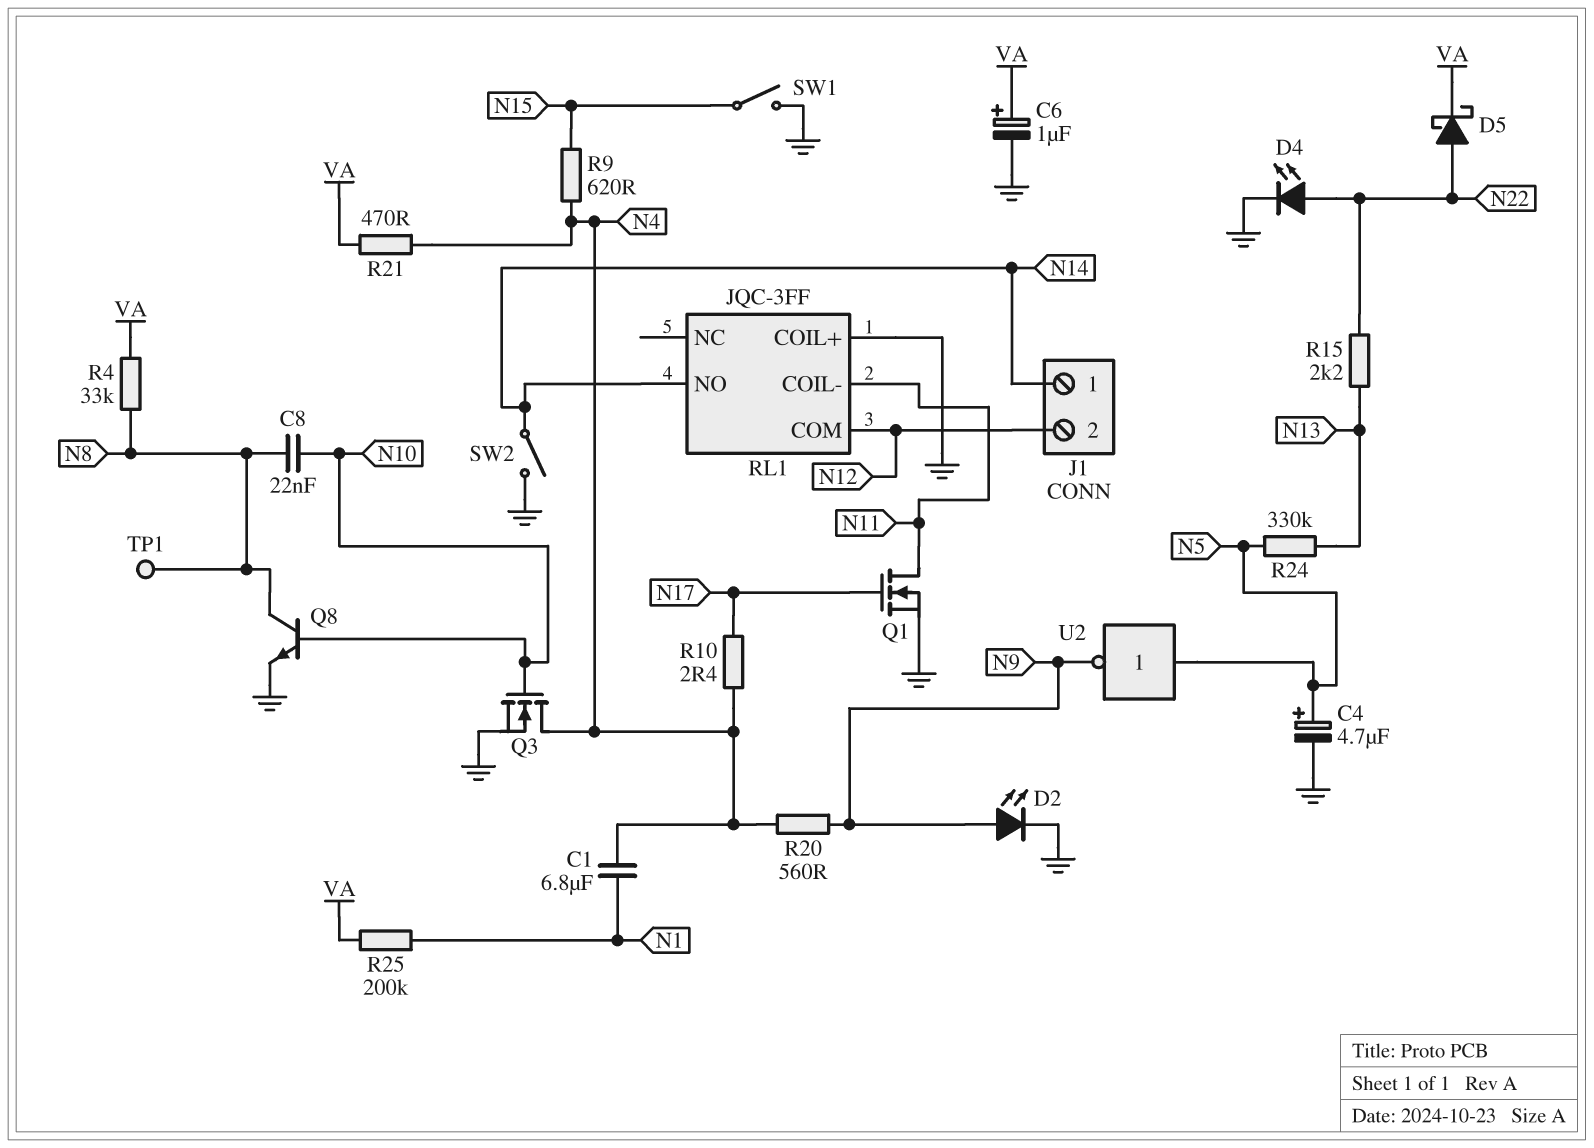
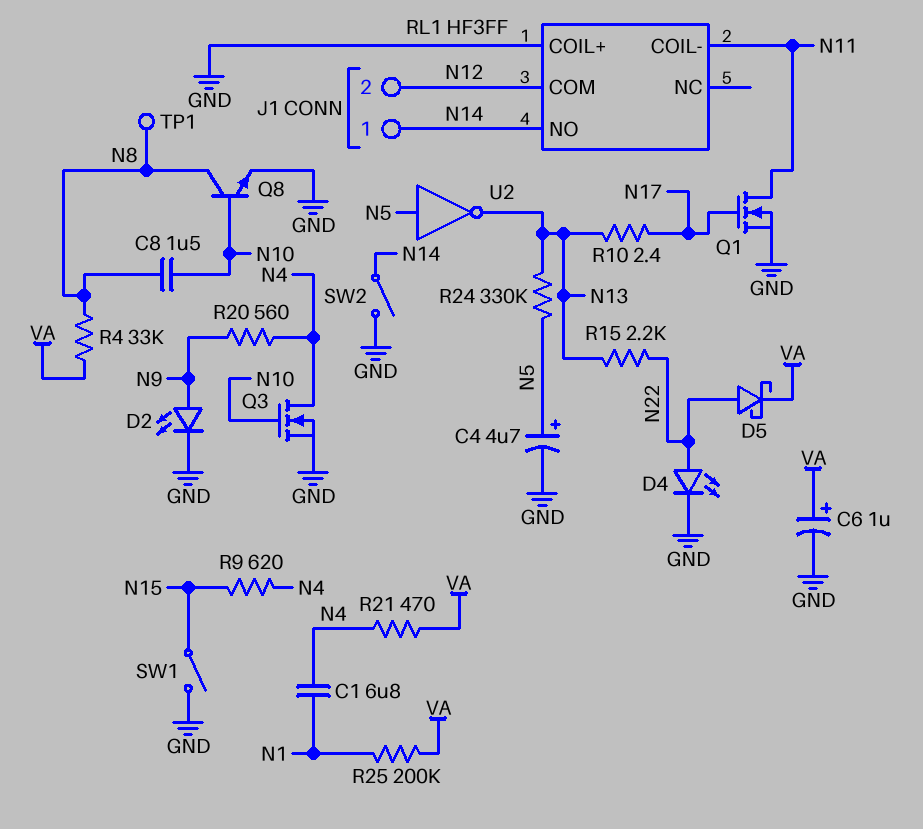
C8: 22nF (N8, N10) -> 1.5uF (N8, N10)
R10: 2.4 (N4, N17) -> 2.4 (N13, N17)
RL1: JQC-3FF -> HF3FF
U2: NOT (in N5, out N9) -> NOT (in N5, out N13)

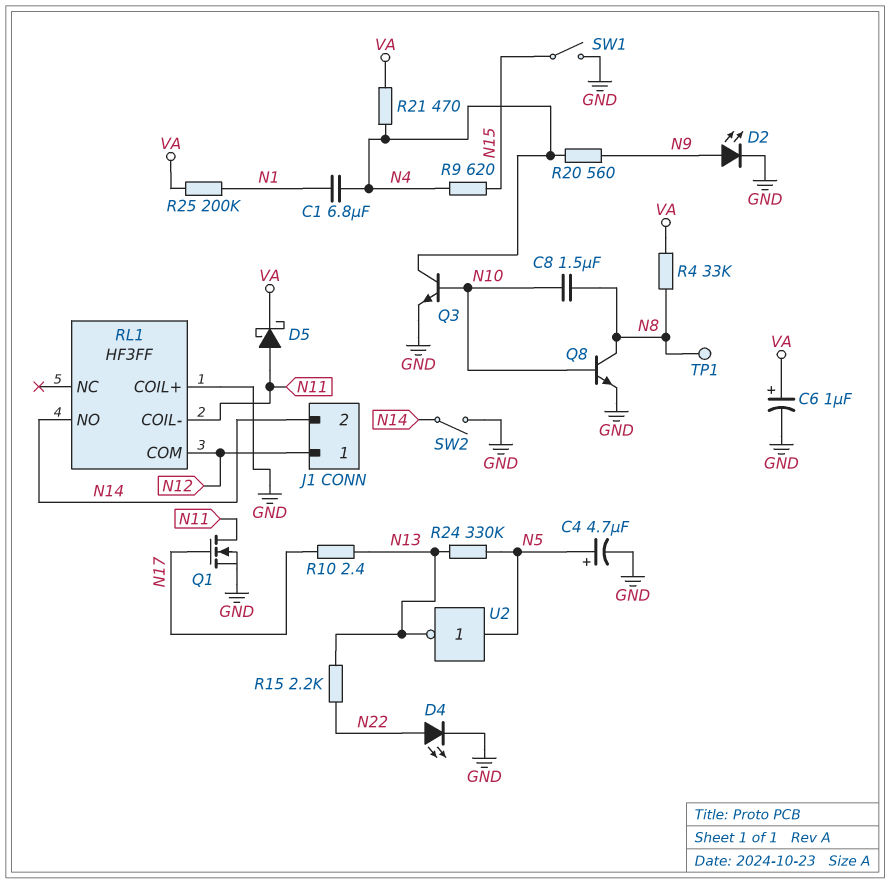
D5: schottky (A N22, K VA) -> schottky (A N11, K VA)
J1 pin 1: N14 -> N12
J1 pin 2: N12 -> N14
Q3: NMOS (G N10, D N4, S GND) -> NPN (B N10, C N4, E GND)

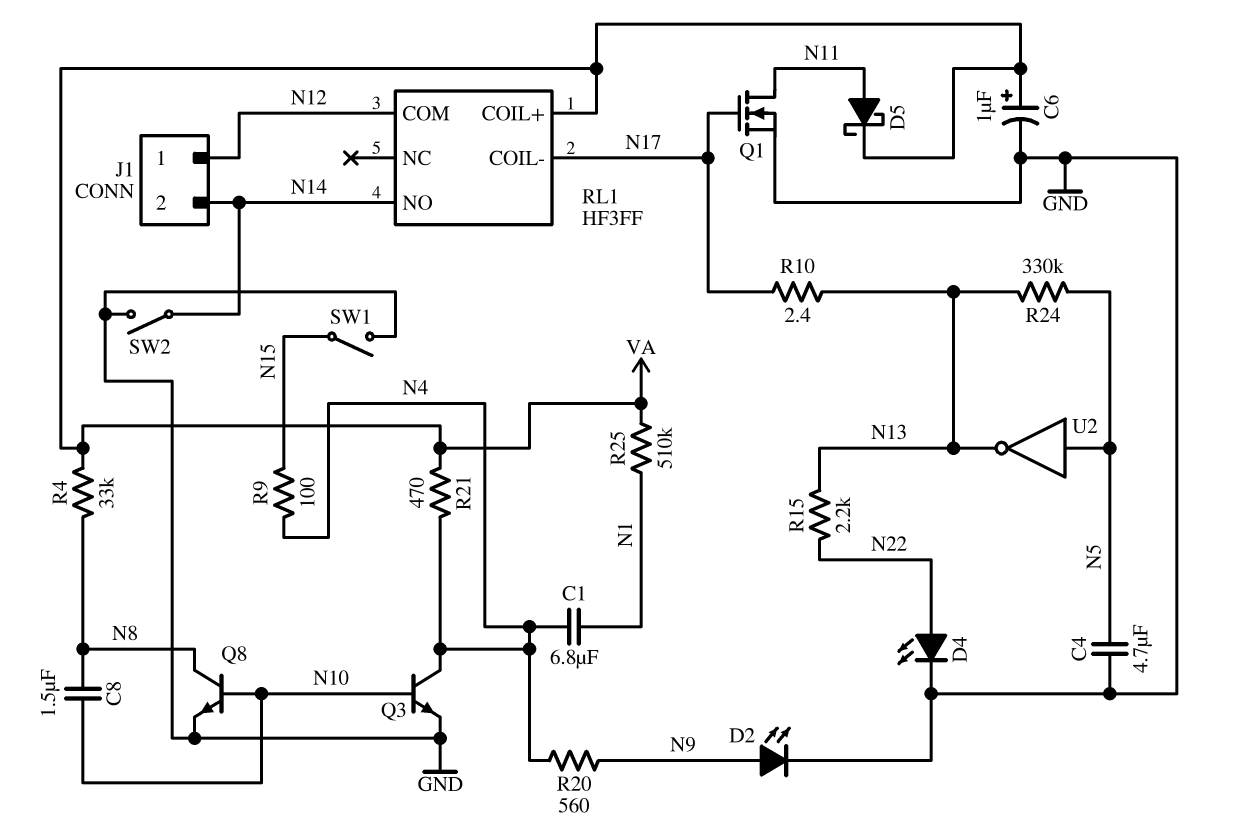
C4: 4.7uF (plus N5, minus GND) -> 4.7uF (GND, N5)
R9: 620 (N4, N15) -> 100 (N4, N15)
R25: 200k (N1, VA) -> 510k (N1, VA)
RL1 pin COIL+: GND -> VA
RL1 pin COIL-: N11 -> N17
TP1: test point (N8) -> none

